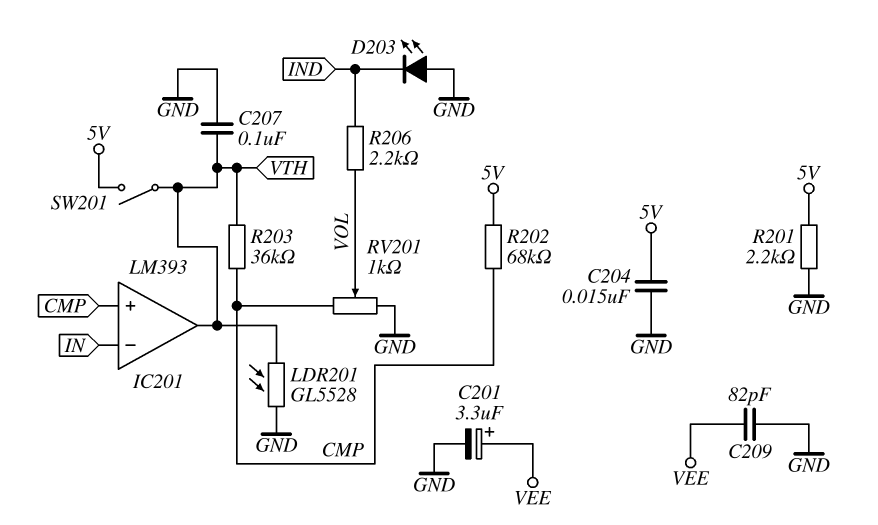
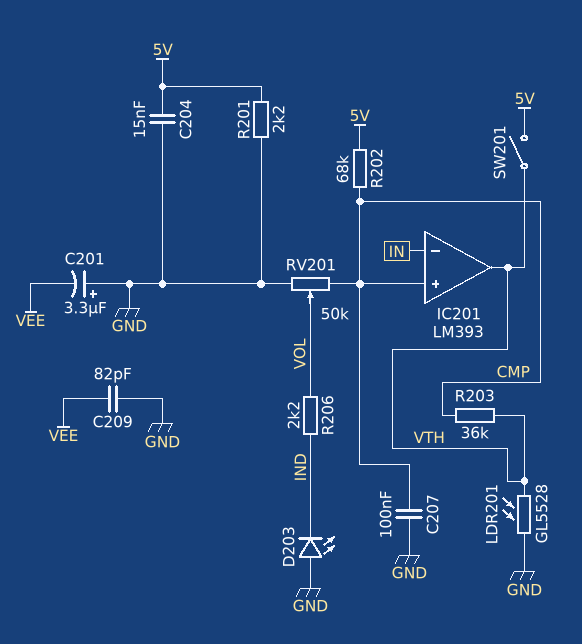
C201: 3.3uF (plus VEE, minus GND) -> 3.3uF (plus GND, minus VEE)
C207: 100nF (GND, VTH) -> 100nF (CMP, GND)
RV201: 1k (CMP, GND, wiper VOL) -> 50k (CMP, GND, wiper VOL)

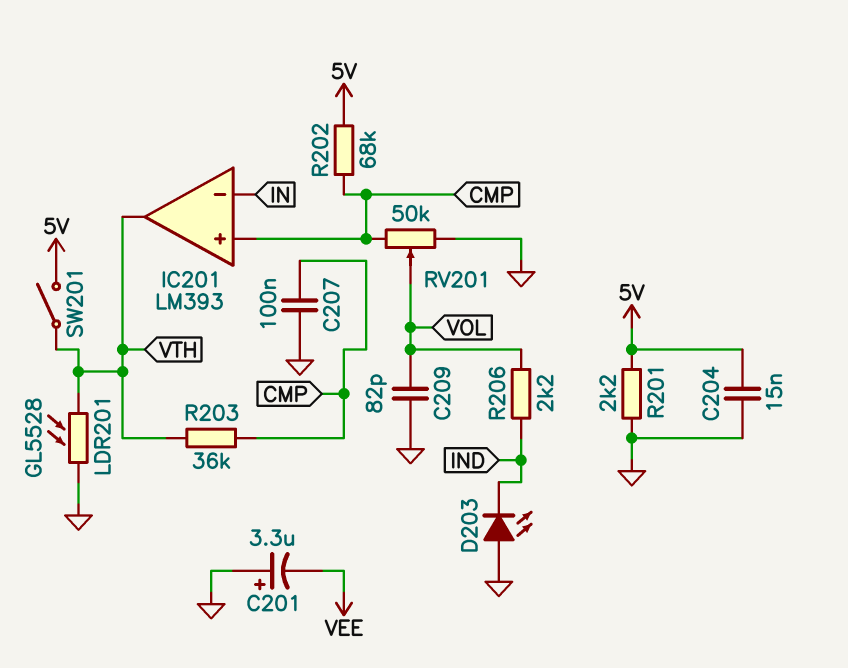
C209: 82pF (GND, VEE) -> 82pF (GND, VOL)

